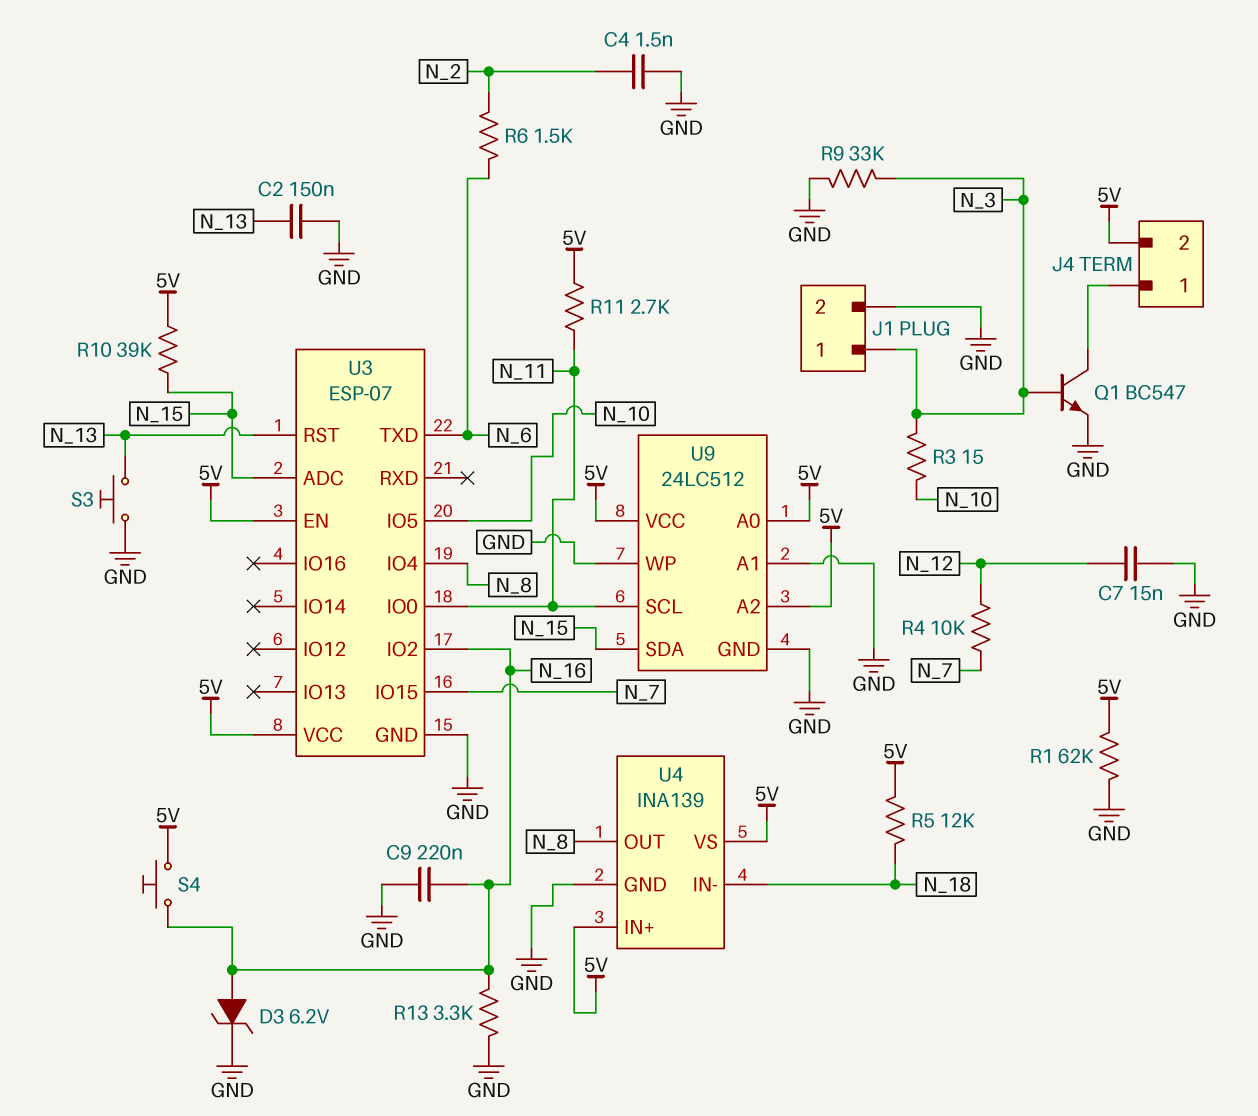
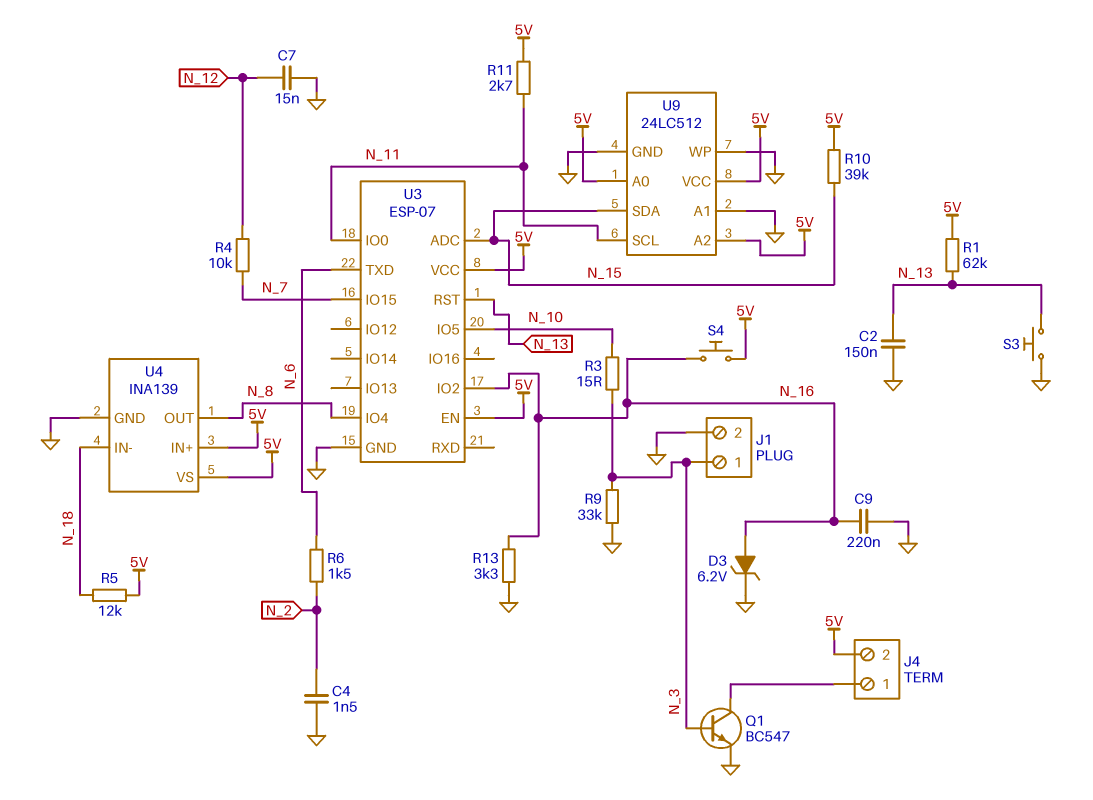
R1: 62k (5V, GND) -> 62k (5V, N_13)

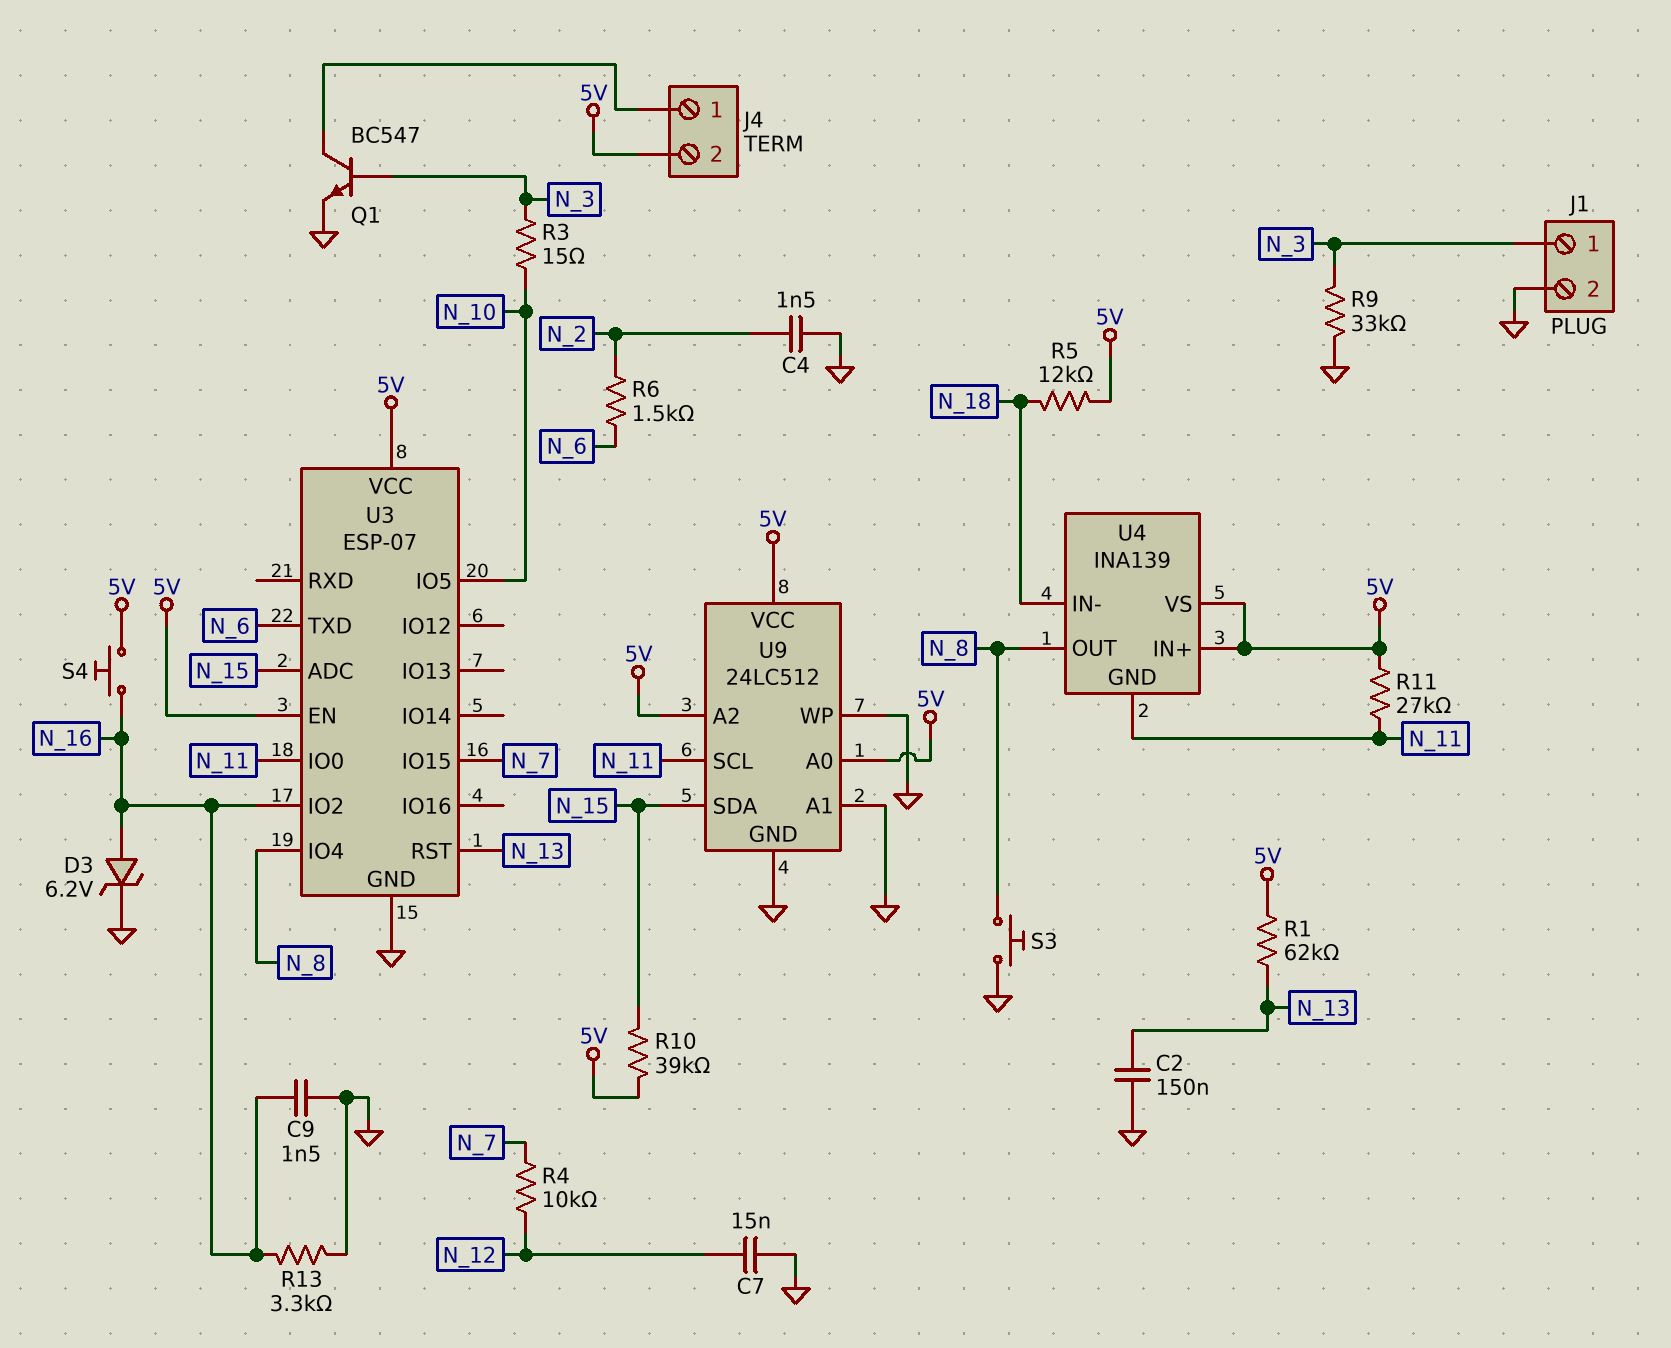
C9: 220nF (GND, N_16) -> 1.5nF (GND, N_16)
R11: 2.7k (5V, N_11) -> 27k (5V, N_11)
S3: button (GND, N_13) -> button (GND, N_8)
U4 pin GND: GND -> N_11

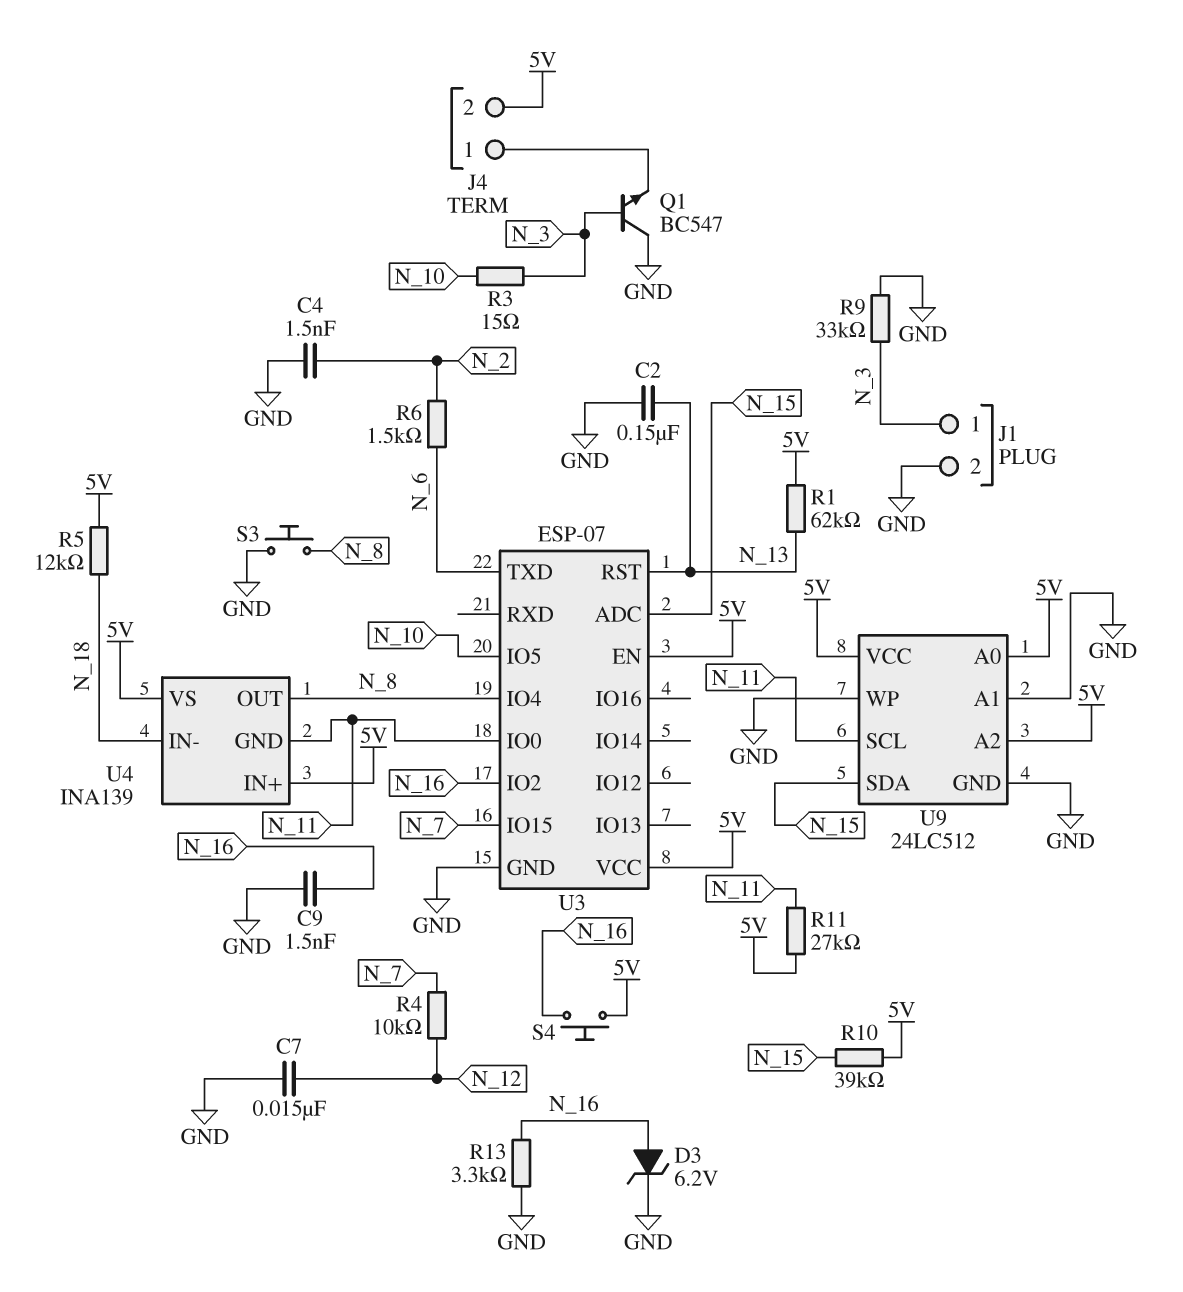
Q1: NPN BC547 (B N_3, C J4/1, E GND) -> NPN BC547 (B N_3, C GND, E J4/1)

